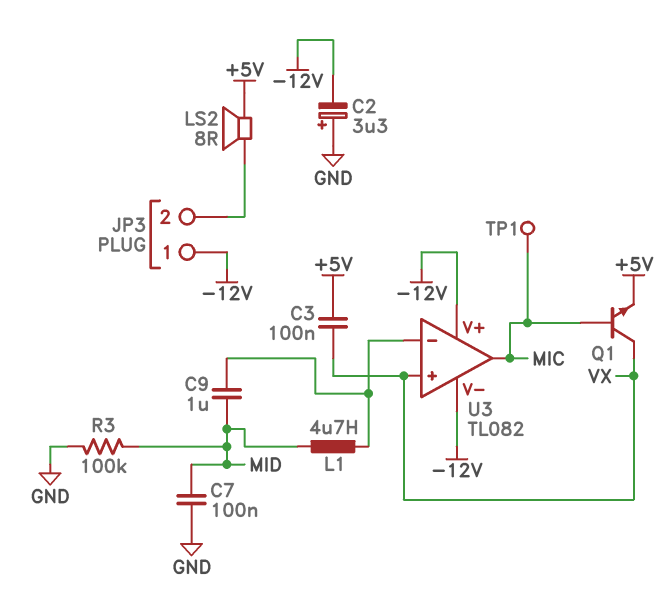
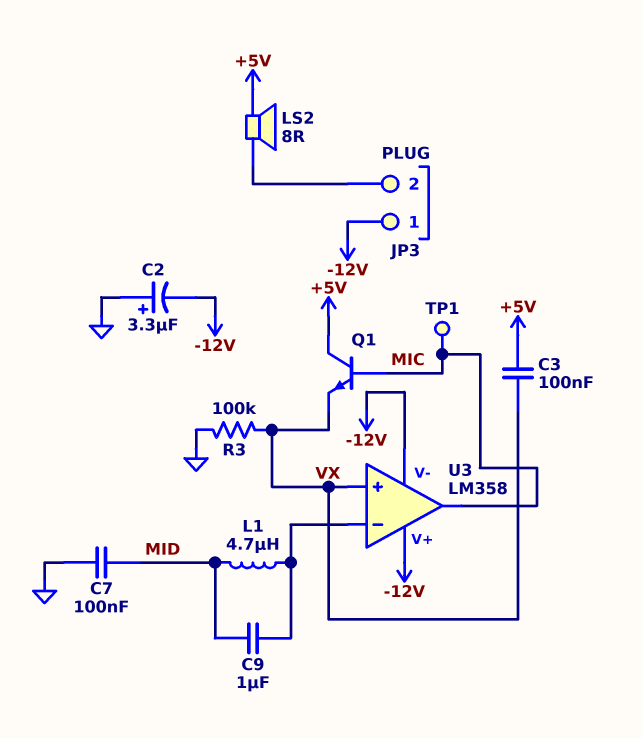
Q1: NPN (B MIC, C VX, E +5V) -> NPN (B MIC, C +5V, E VX)
R3: 100k (GND, MID) -> 100k (GND, VX)
U3: TL082 -> LM358

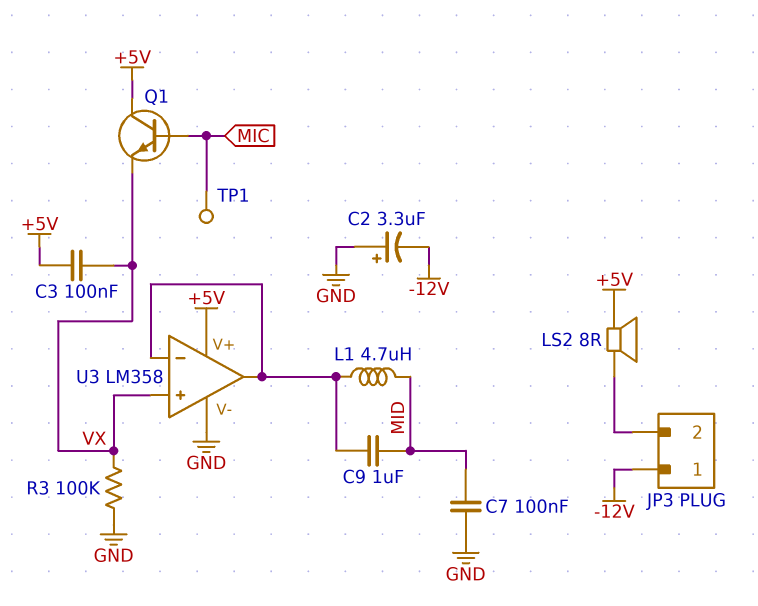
U3 pin V+: -12V -> +5V
U3 pin V-: -12V -> GND
U3 pin out: MIC -> U3/in-

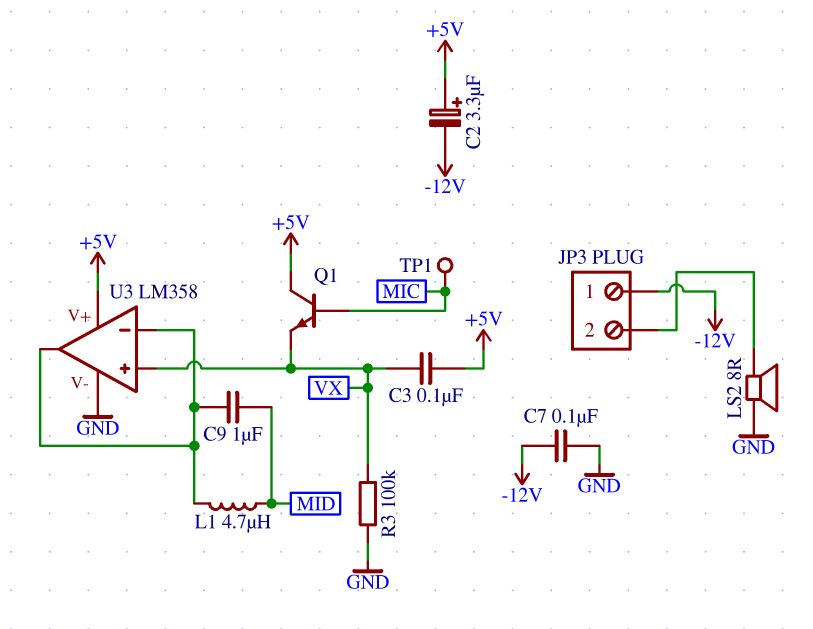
C2: 3.3uF (plus GND, minus -12V) -> 3.3uF (plus +5V, minus -12V)
C7: 100nF (GND, MID) -> 100nF (-12V, GND)
LS2: speaker 8R (+5V, JP3/2) -> speaker 8R (GND, JP3/2)

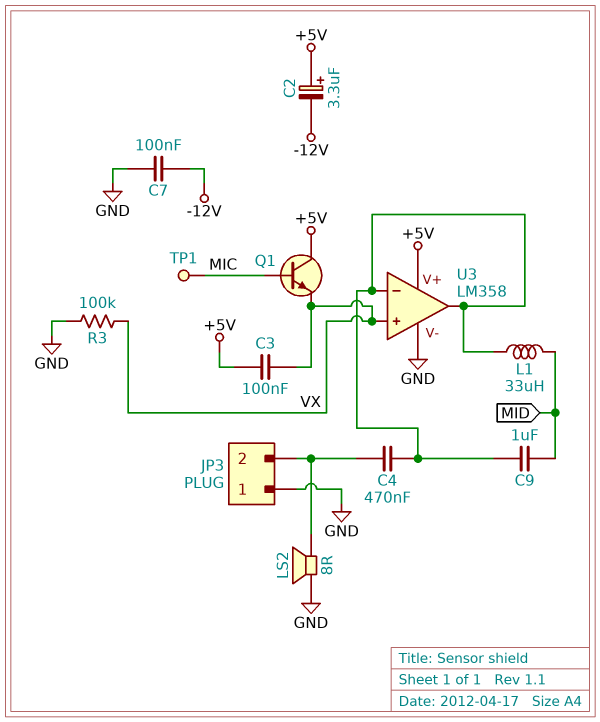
C4: none -> 470nF (JP3/2, U3/in-)
JP3 pin 1: -12V -> GND
L1: 4.7uH (MID, U3/in-) -> 33uH (MID, U3/in-)

